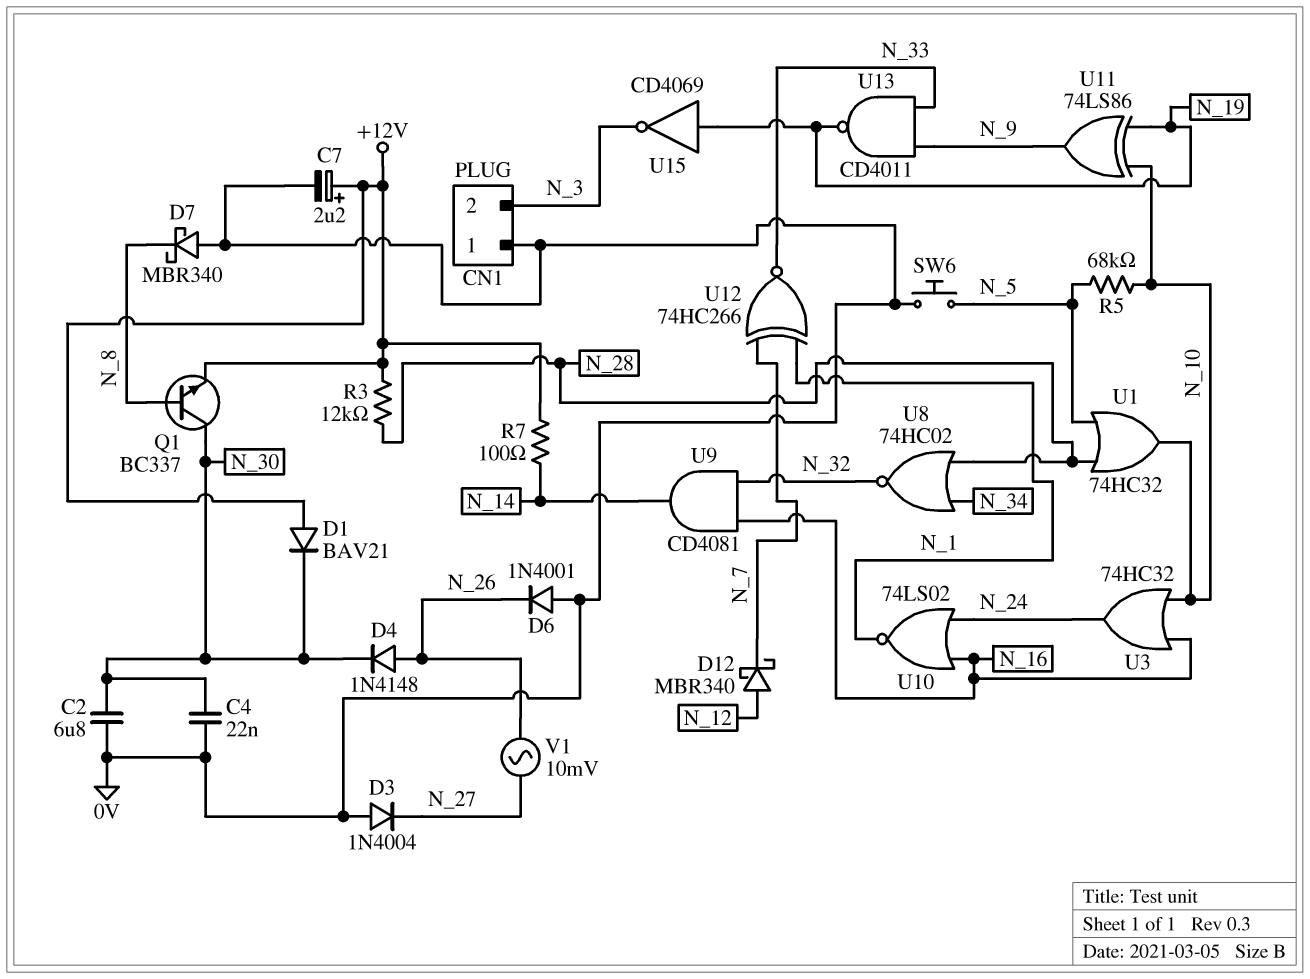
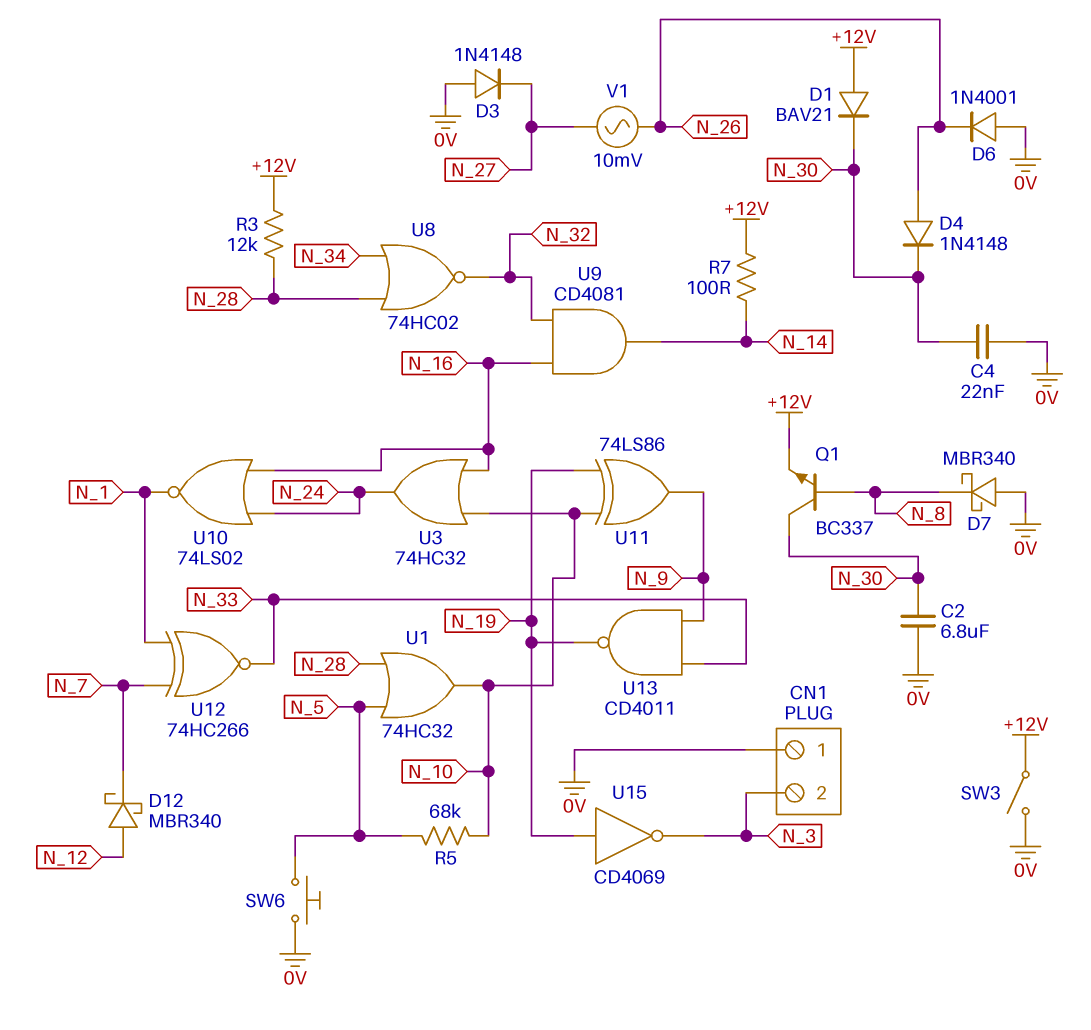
C7: 2.2uF (plus +12V, minus 0V) -> none
D3: diode 1N4004 (A 0V, K N_27) -> diode 1N4148 (A 0V, K N_27)
SW3: none -> switch (+12V, 0V)

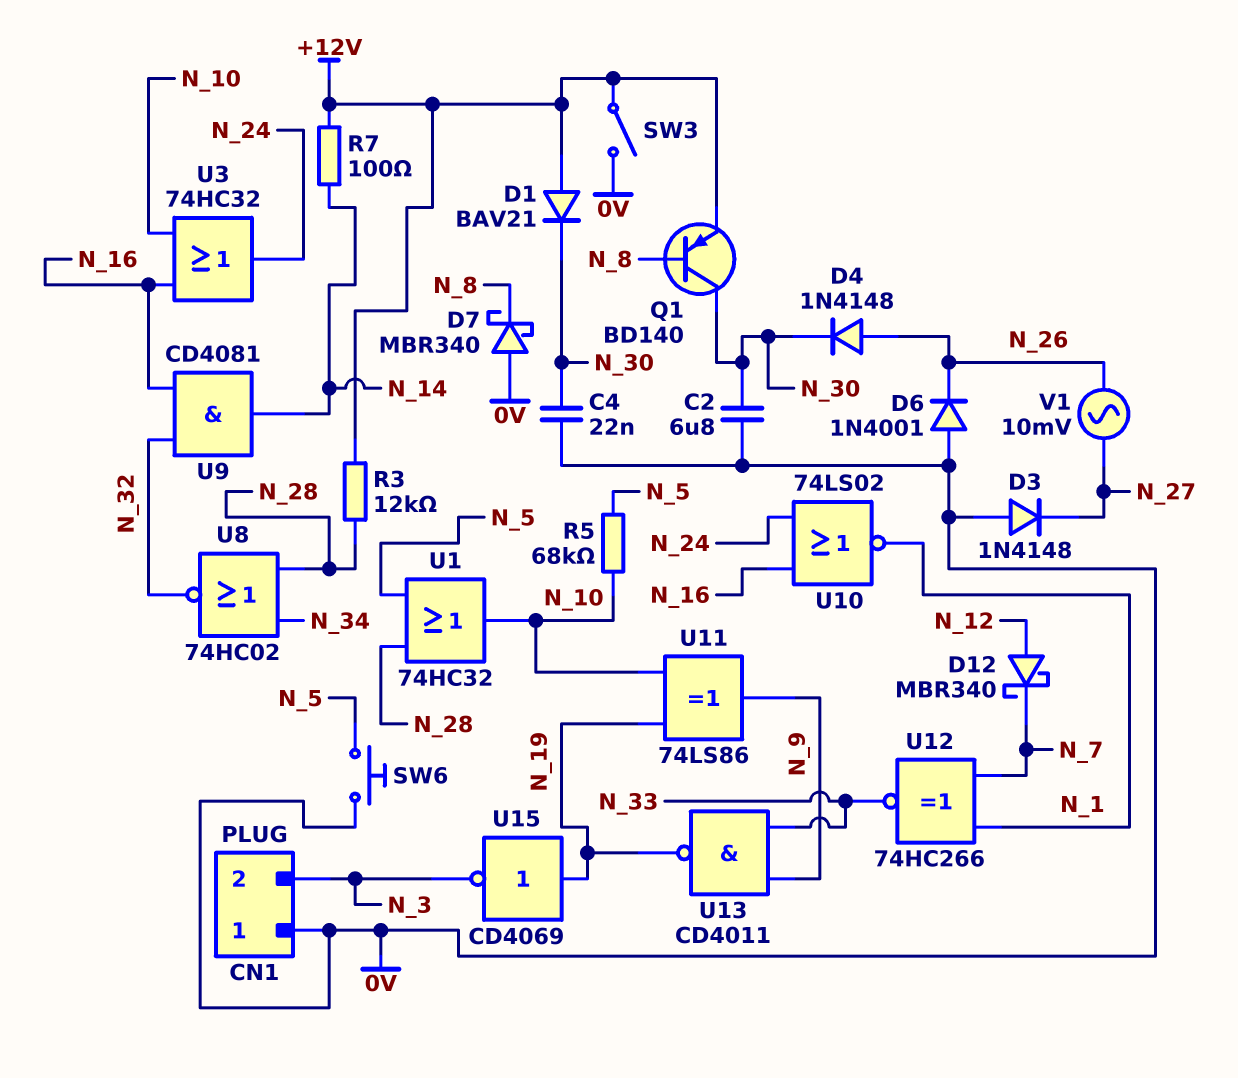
Q1: NPN BC337 (B N_8, C N_30, E +12V) -> PNP BD140 (B N_8, C N_30, E +12V)

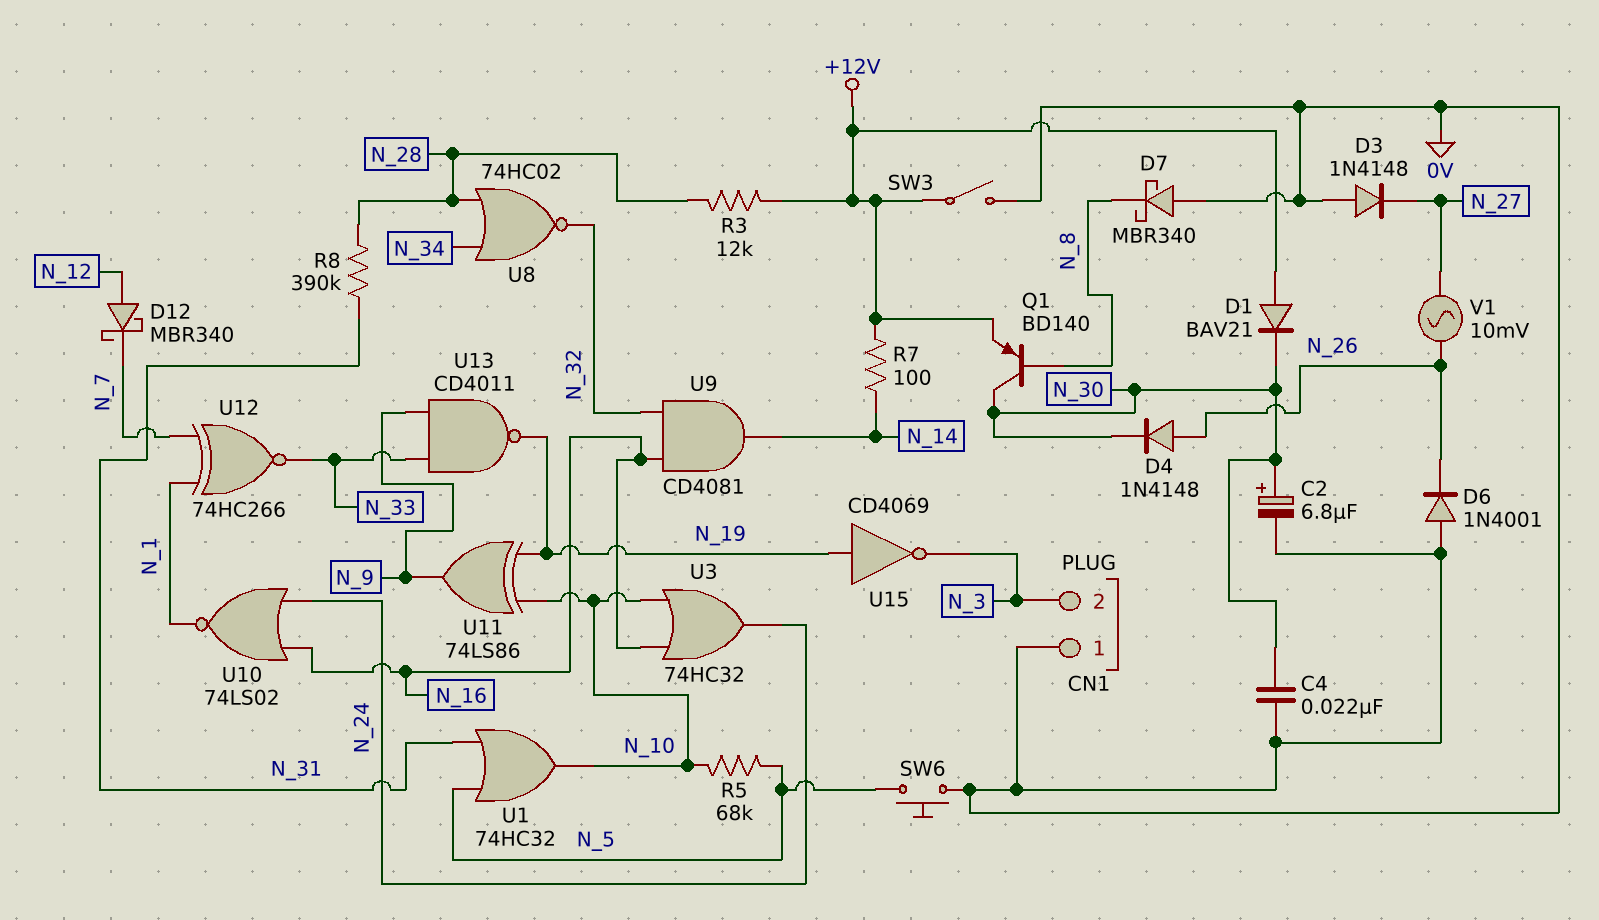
C2: 6.8uF (0V, N_30) -> 6.8uF (plus N_30, minus 0V)
R8: none -> 390k (N_28, N_31)
U1: OR 74HC32 (in N_5, in N_28, out N_10) -> OR 74HC32 (in N_5, in N_31, out N_10)

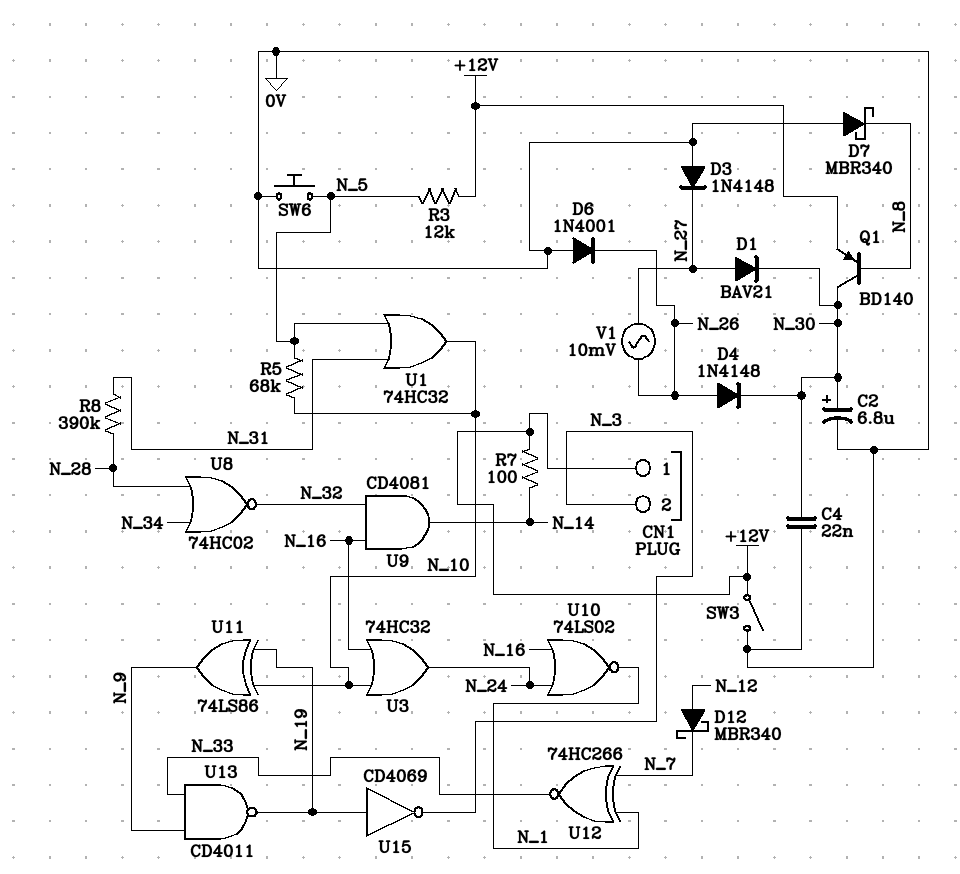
CN1 pin 1: 0V -> +12V
D1: diode BAV21 (A +12V, K N_30) -> diode BAV21 (A N_27, K N_30)
R3: 12k (+12V, N_28) -> 12k (+12V, N_5)

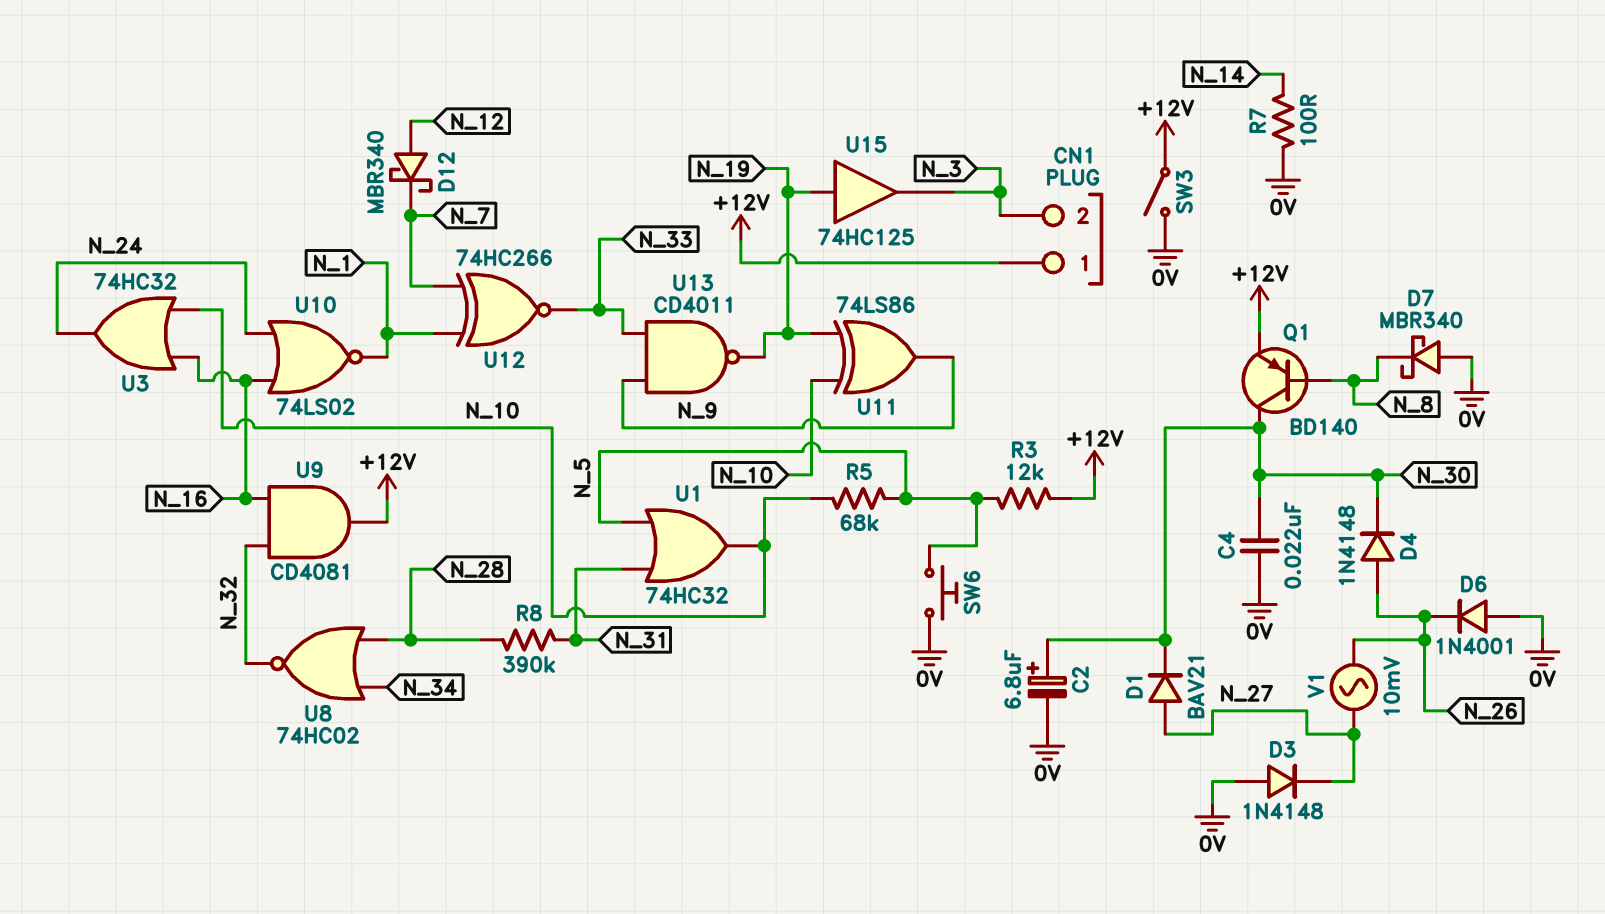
R7: 100 (+12V, N_14) -> 100 (0V, N_14)
U9: AND CD4081 (in N_16, in N_32, out N_14) -> AND CD4081 (in N_16, in N_32, out +12V)
U15: NOT CD4069 (in N_19, out N_3) -> buffer 74HC125 (in N_19, out N_3)

